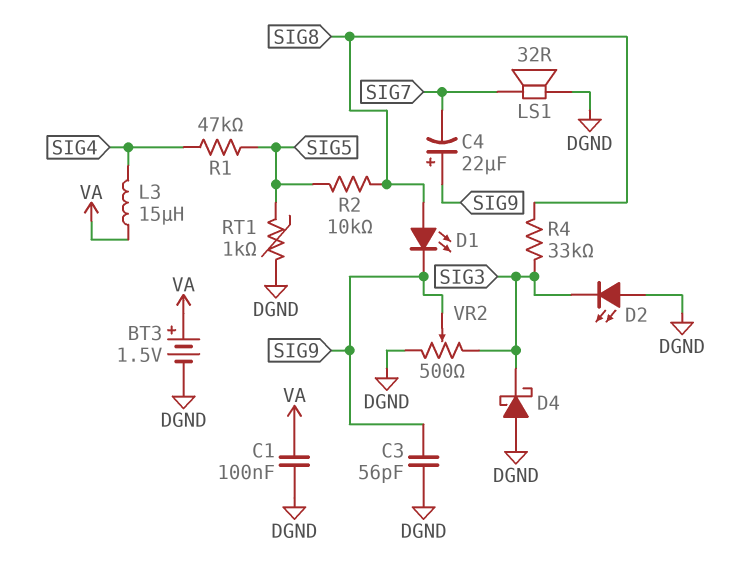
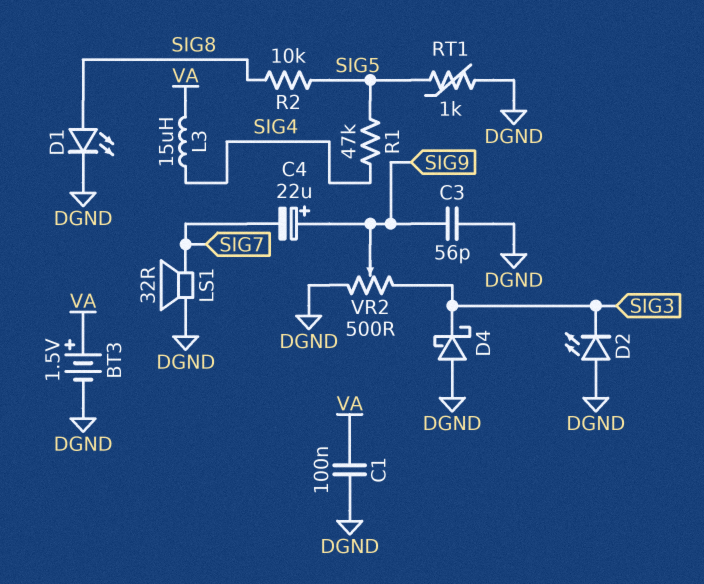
D1: LED (A SIG8, K SIG9) -> LED (A SIG8, K DGND)
R4: 33k (SIG3, SIG8) -> none

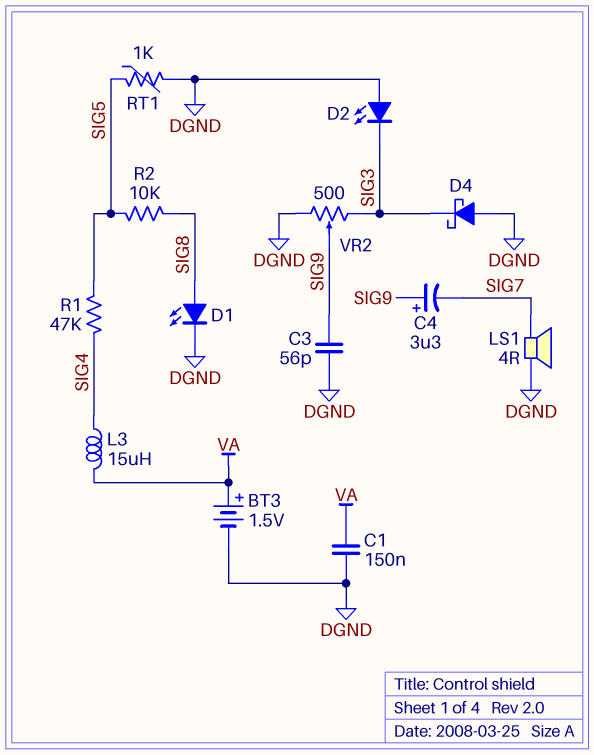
C1: 100nF (DGND, VA) -> 150nF (DGND, VA)
C4: 22uF (plus SIG9, minus SIG7) -> 3.3uF (plus SIG9, minus SIG7)
LS1: speaker 32R (DGND, SIG7) -> speaker 4R (DGND, SIG7)

